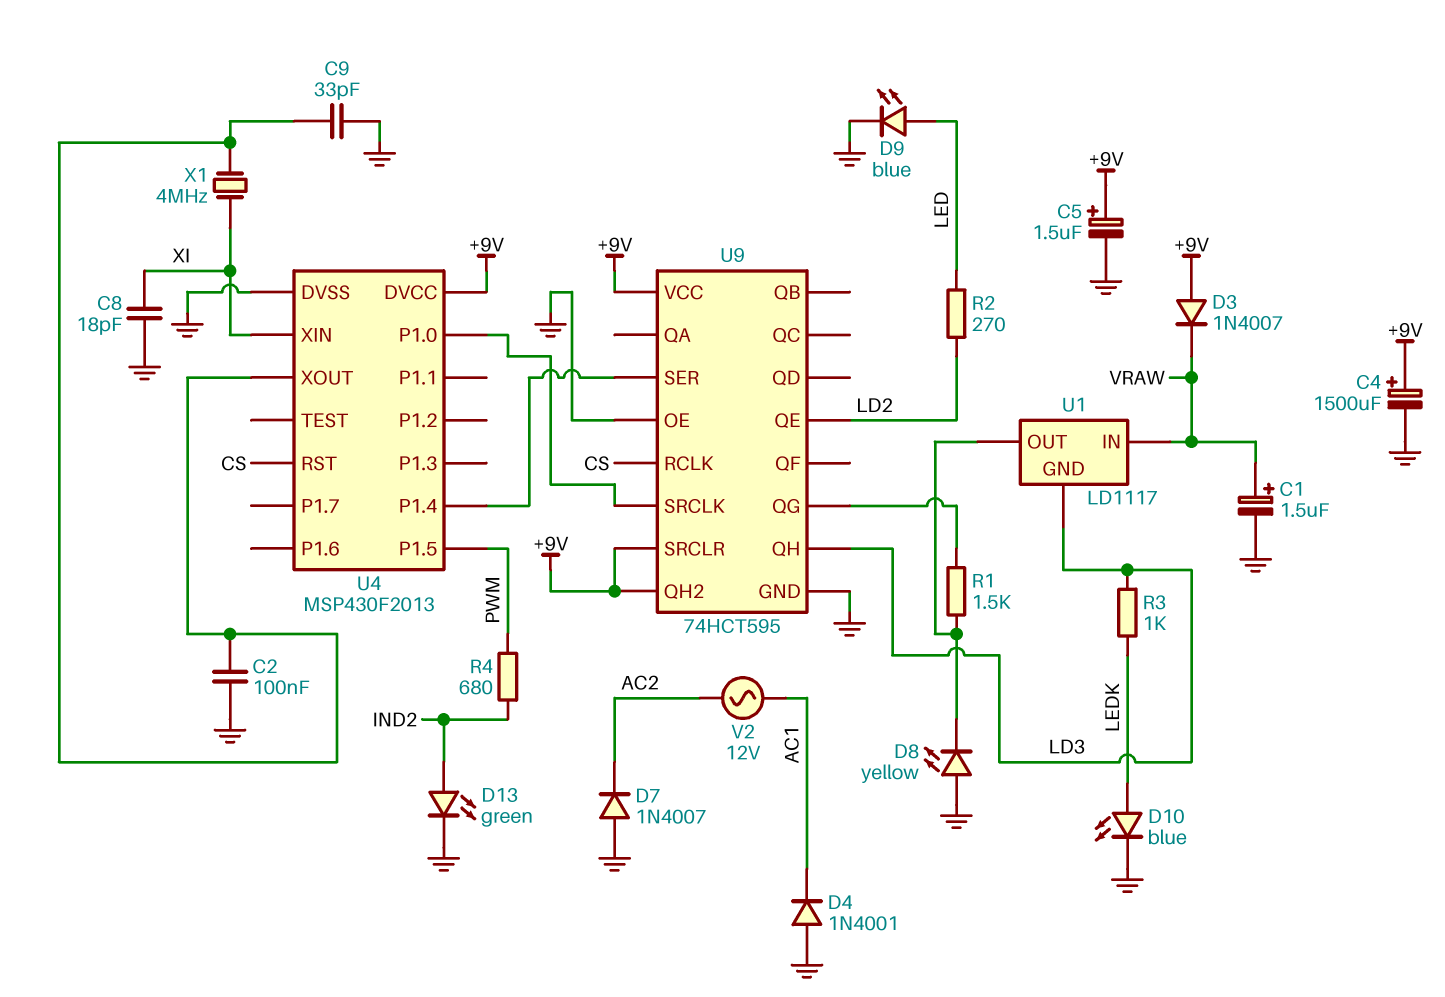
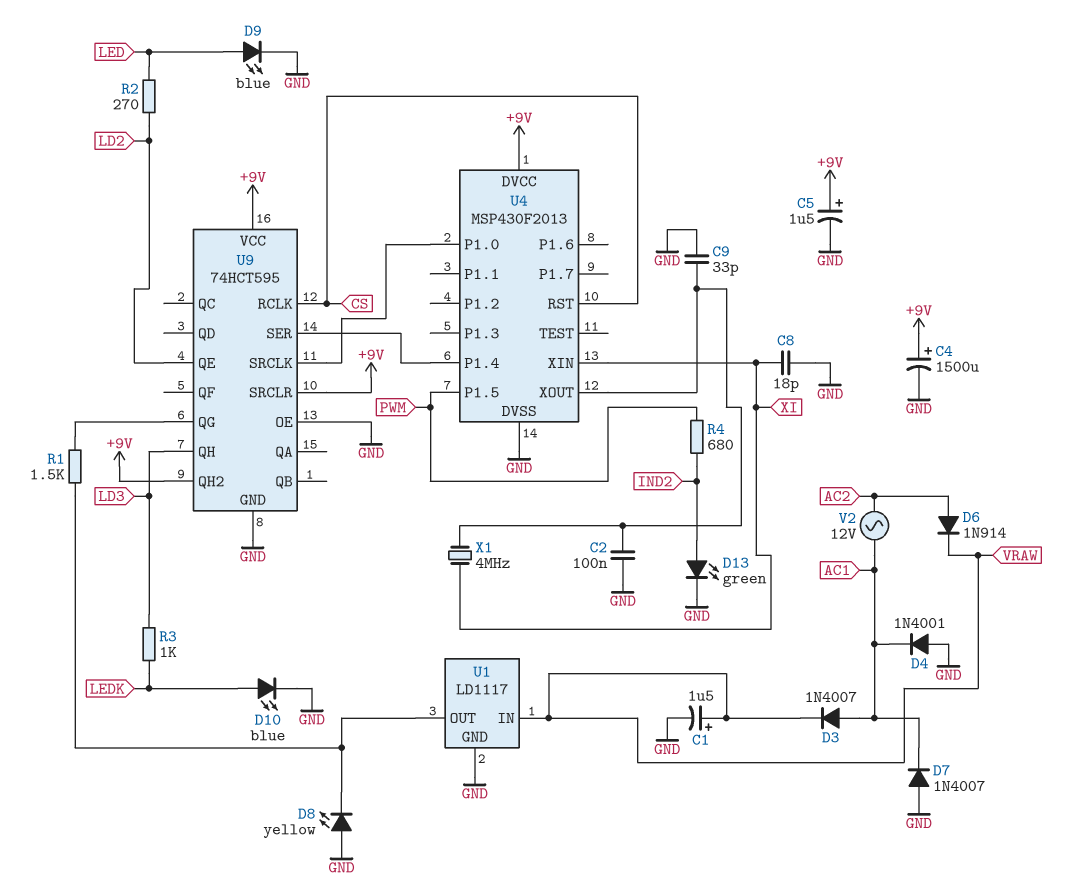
D3: diode 1N4007 (A +9V, K VRAW) -> diode 1N4007 (A AC1, K VRAW)
D6: none -> diode 1N914 (A AC2, K VRAW)
D7: diode 1N4007 (A GND, K AC2) -> diode 1N4007 (A GND, K AC1)
U1 pin GND: LD3 -> GND

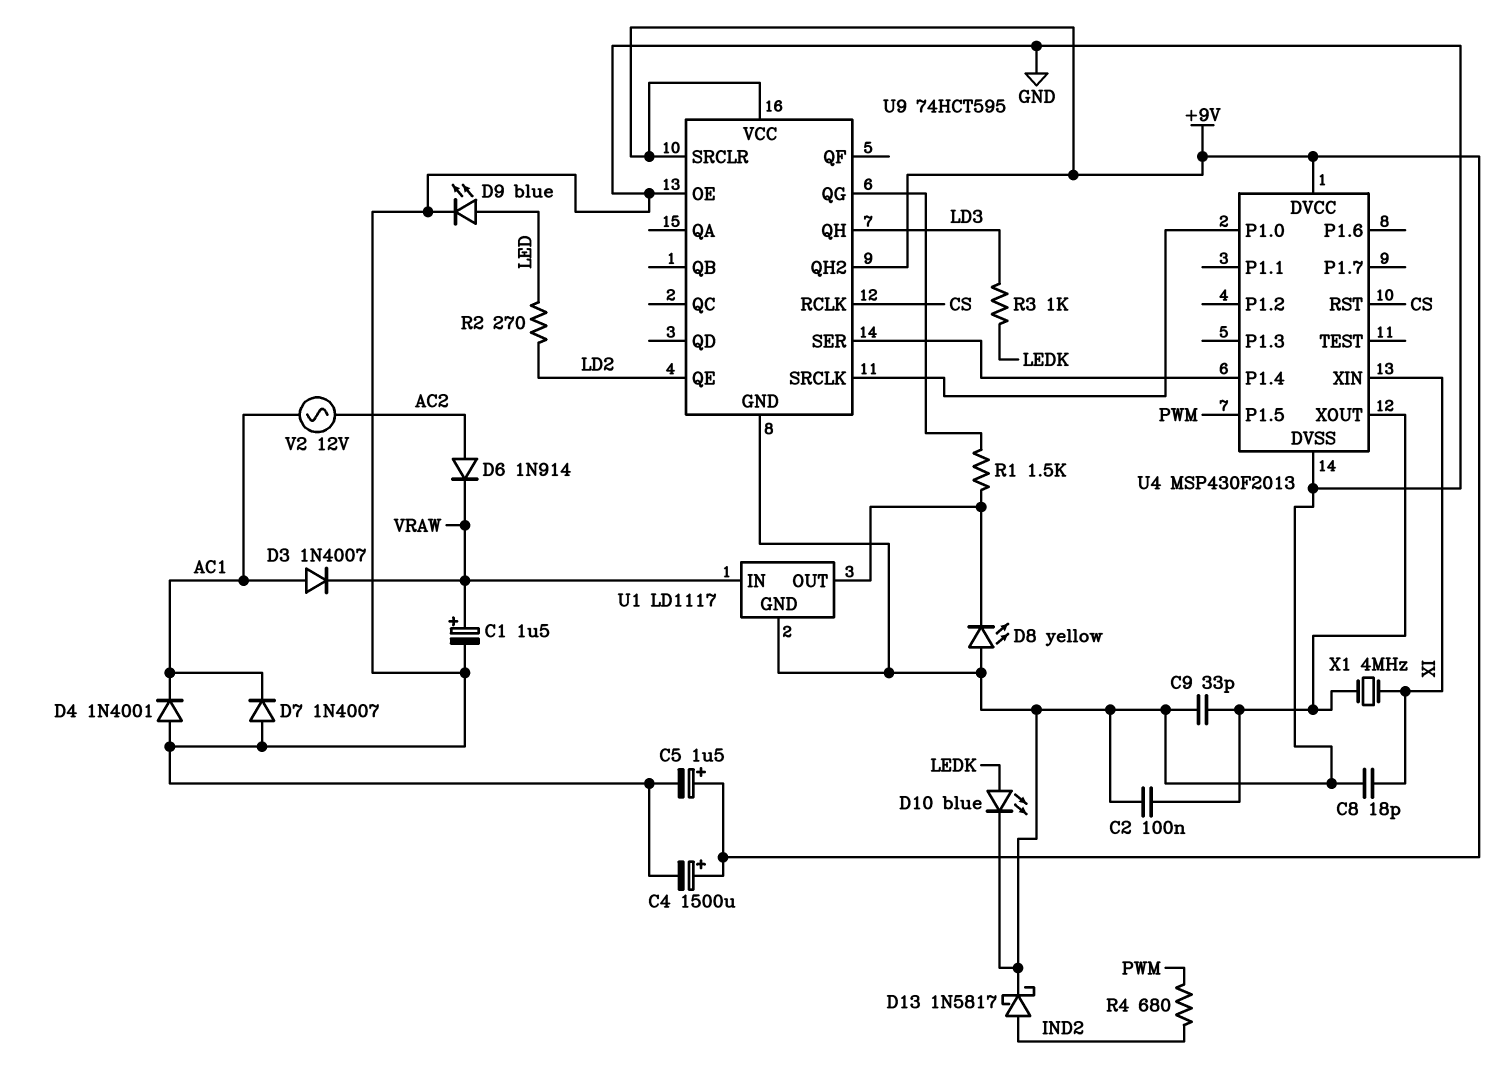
D13: LED green (A IND2, K GND) -> schottky 1N5817 (A IND2, K GND)

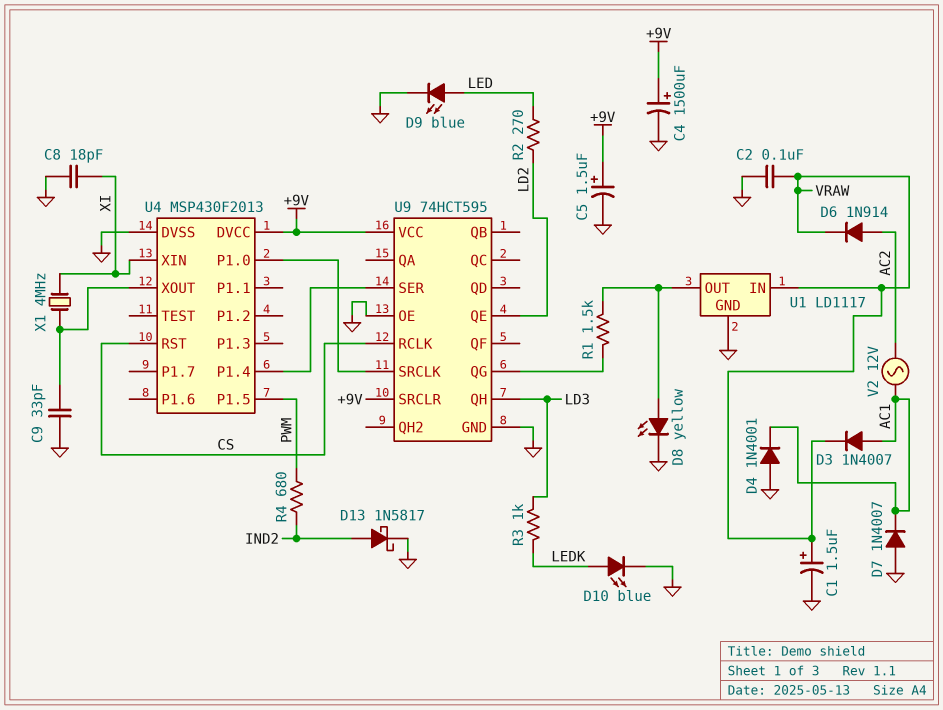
C2: 100nF (GND, U4/XOUT) -> 100nF (GND, VRAW)
D8: LED yellow (A GND, K U1/OUT) -> LED yellow (A U1/OUT, K GND)
U9 pin QH2: +9V -> none

